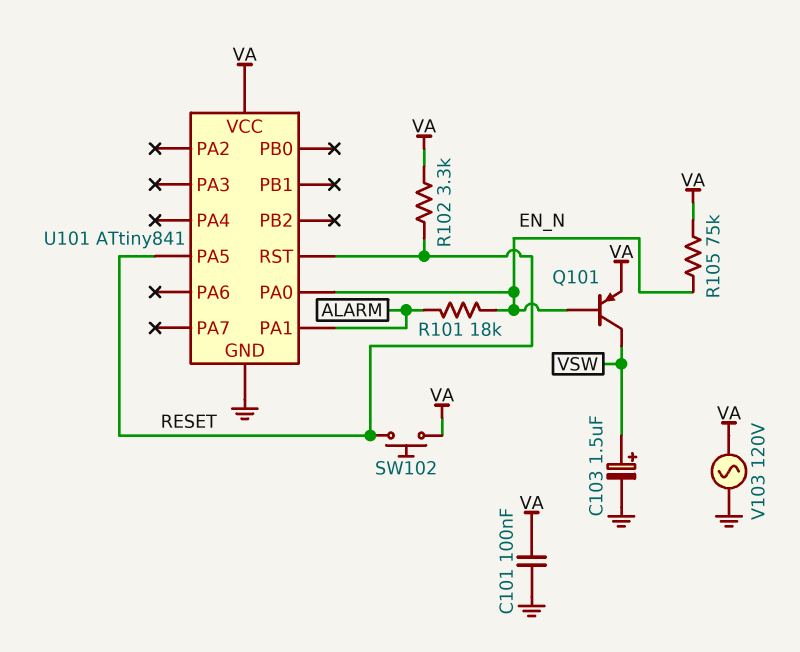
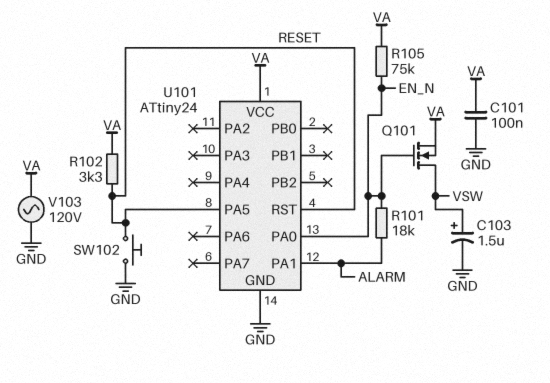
Q101: PNP (B EN_N, C VSW, E VA) -> NMOS (G EN_N, D VSW, S VA)
SW102: button (RESET, VA) -> button (GND, RESET)
U101: ATtiny841 -> ATtiny24

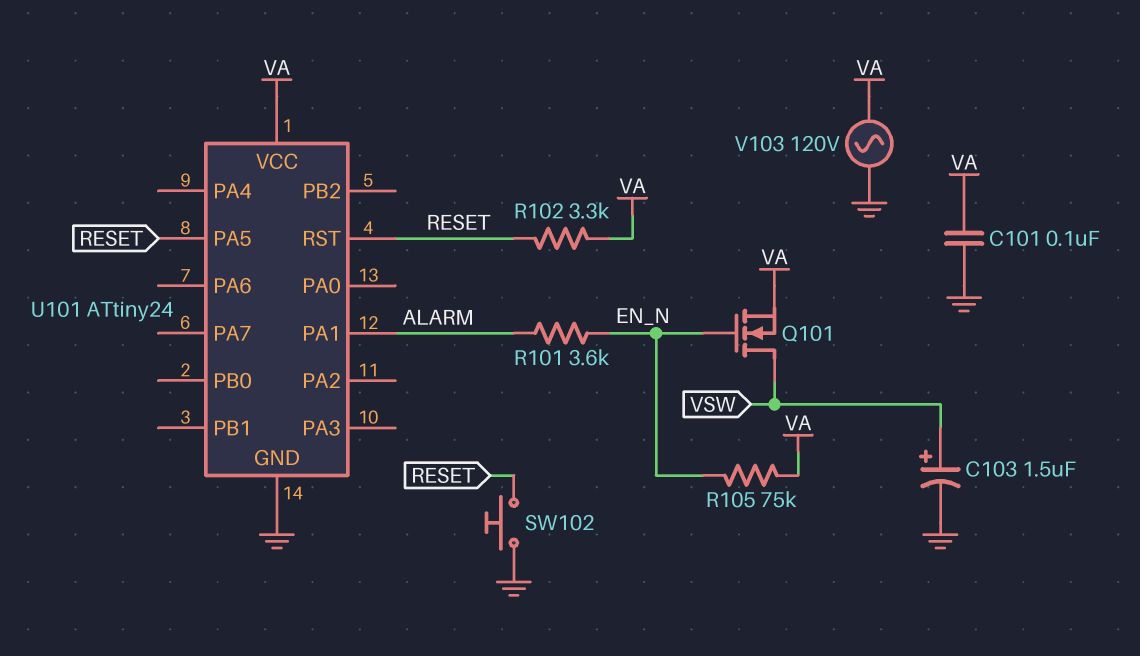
R101: 18k (ALARM, EN_N) -> 3.6k (ALARM, EN_N)
U101 pin PA0: EN_N -> none

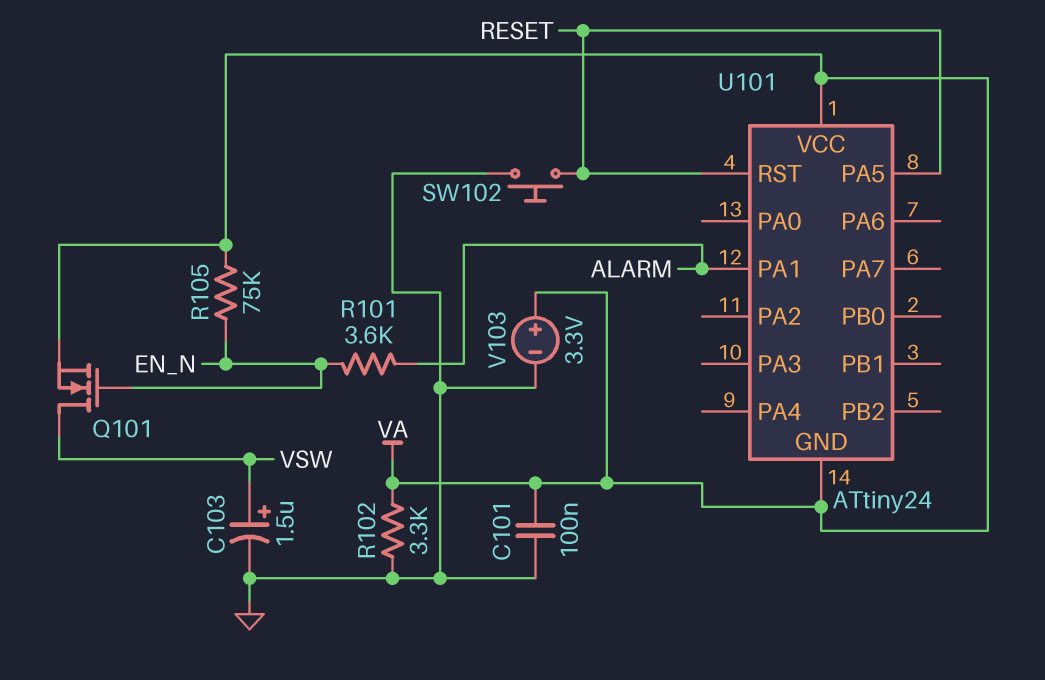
R102: 3.3k (RESET, VA) -> 3.3k (GND, VA)
U101 pin GND: GND -> VA
V103: AC 120V (GND, VA) -> 3.3V (plus VA, minus GND)

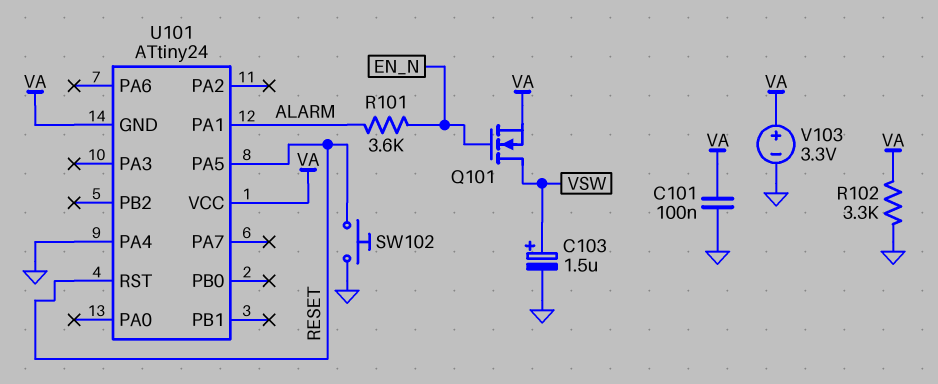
R105: 75k (EN_N, VA) -> none
U101 pin PA4: none -> GND

